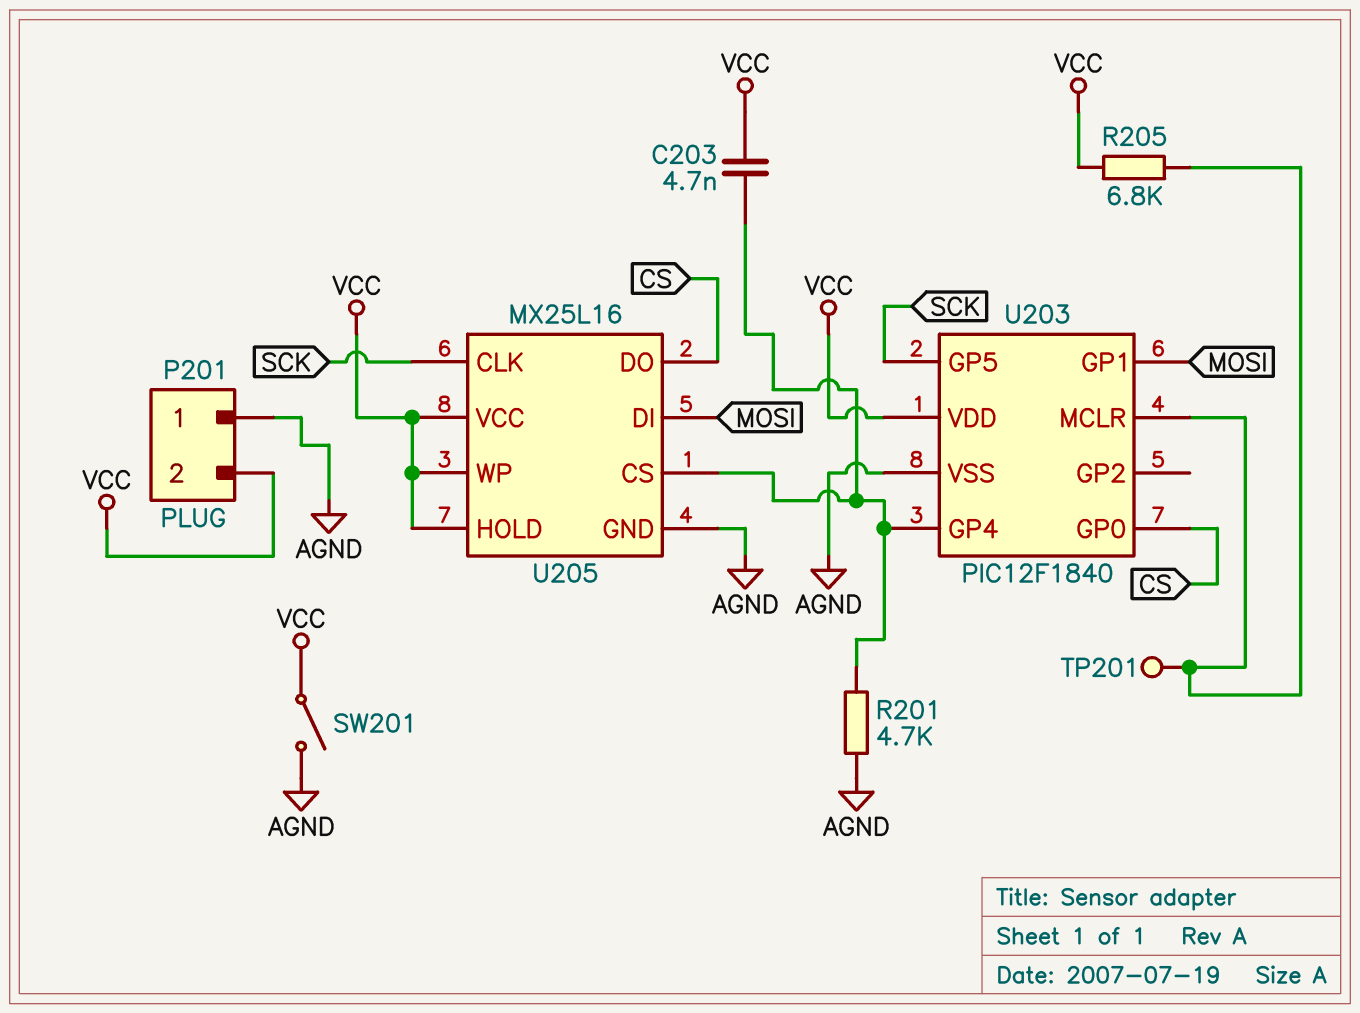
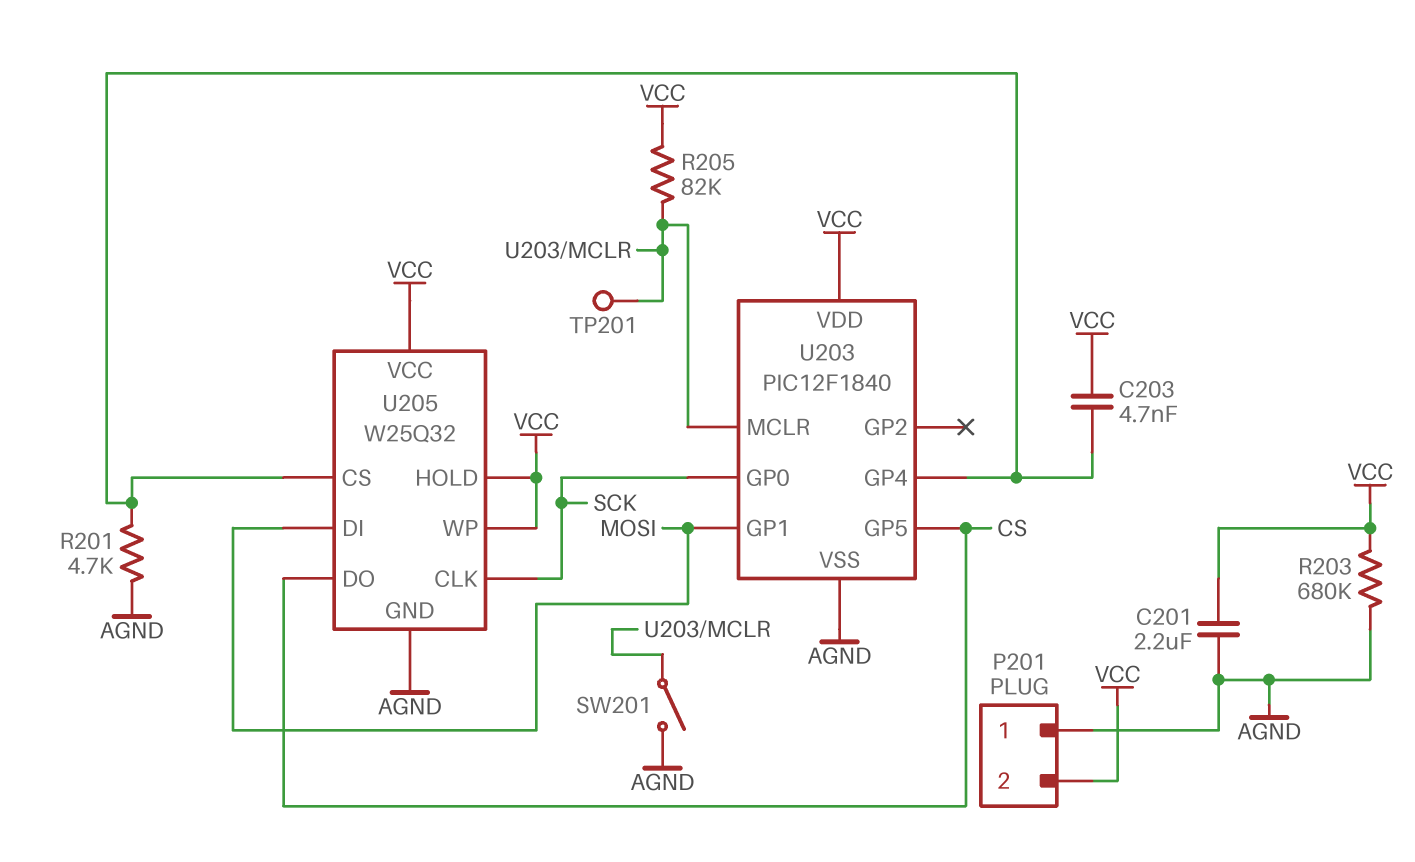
C201: none -> 2.2uF (AGND, VCC)
R203: none -> 680k (AGND, VCC)
R205: 6.8k (U203/MCLR, VCC) -> 82k (U203/MCLR, VCC)
SW201: switch (AGND, VCC) -> switch (AGND, U203/MCLR)
U203 pin GP0: CS -> SCK
U203 pin GP5: SCK -> CS
U205: MX25L16 -> W25Q32

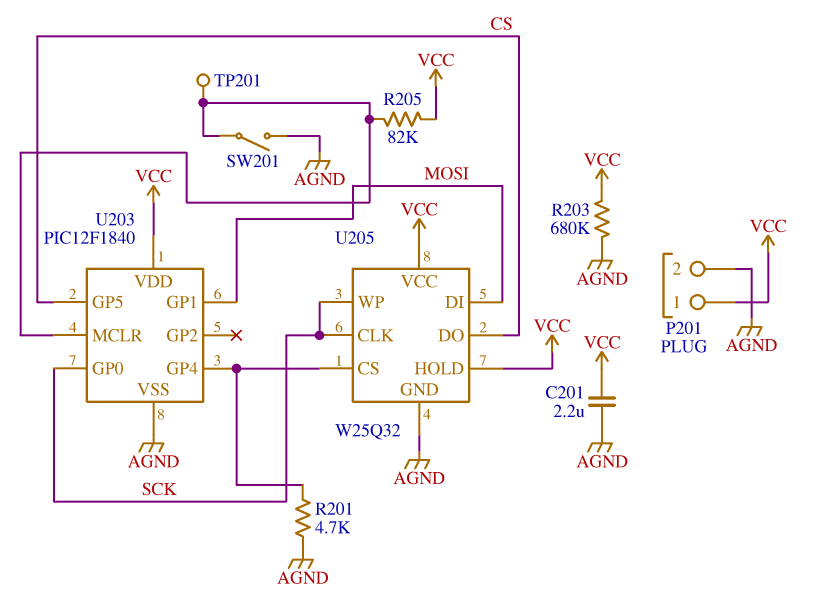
C203: 4.7nF (U203/GP4, VCC) -> none
P201 pin 1: AGND -> VCC
P201 pin 2: VCC -> AGND
U205 pin WP: VCC -> SCK

